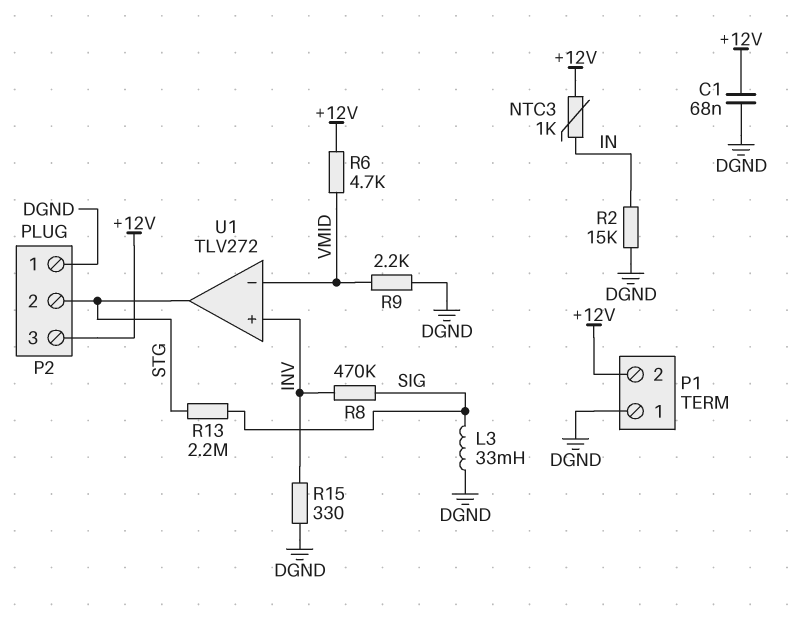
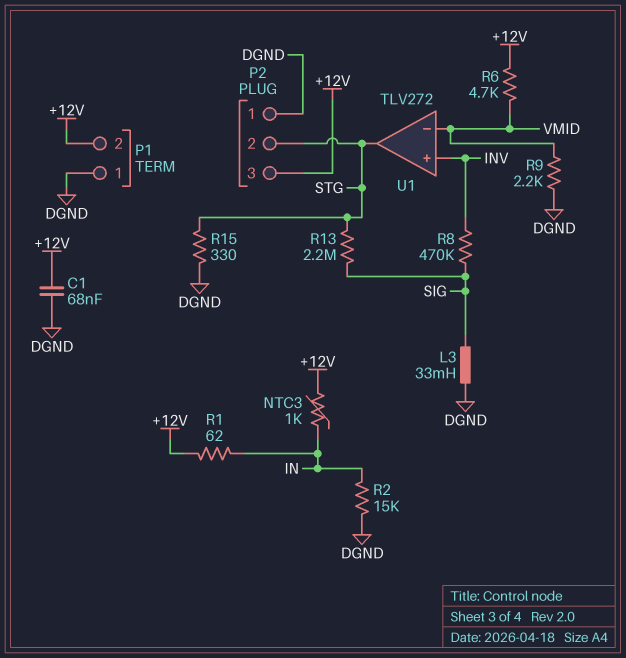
R1: none -> 62 (+12V, IN)
R15: 330 (DGND, INV) -> 330 (DGND, STG)

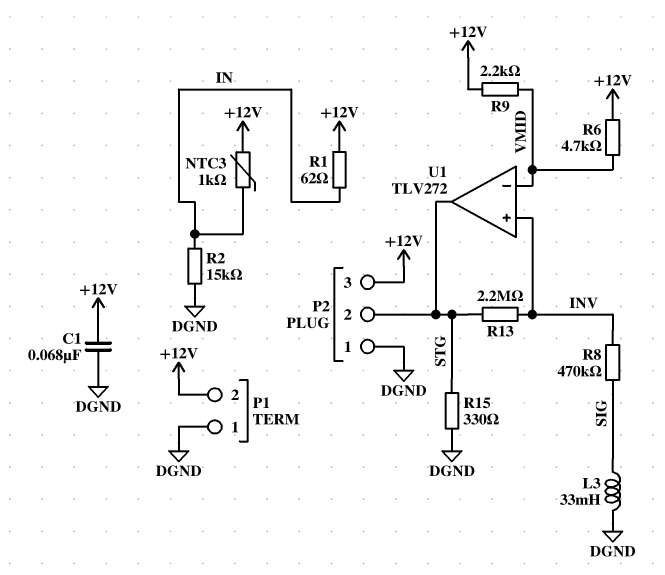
R9: 2.2k (DGND, VMID) -> 2.2k (+12V, VMID)
R13: 2.2M (SIG, STG) -> 2.2M (INV, STG)

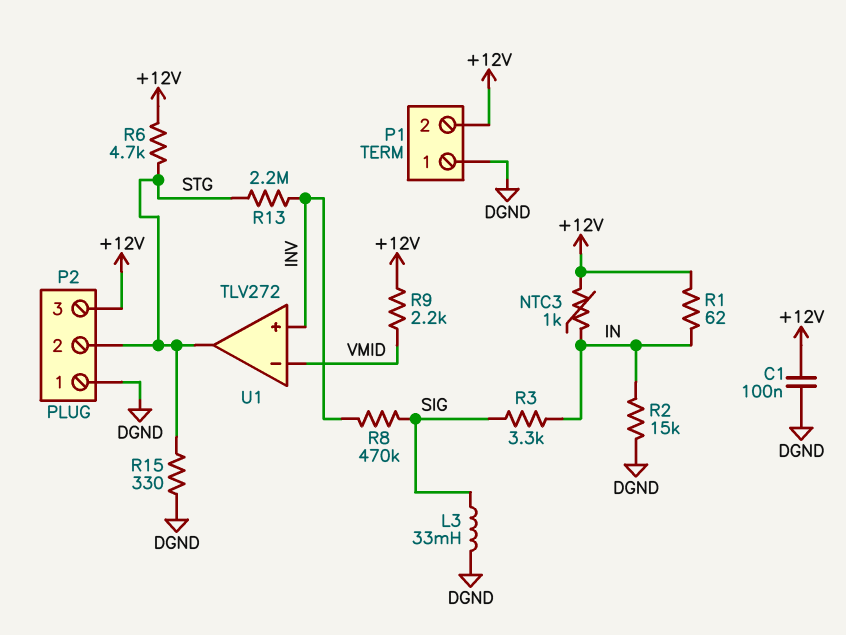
C1: 68nF (+12V, DGND) -> 100nF (+12V, DGND)
R3: none -> 3.3k (IN, SIG)
R6: 4.7k (+12V, VMID) -> 4.7k (+12V, STG)

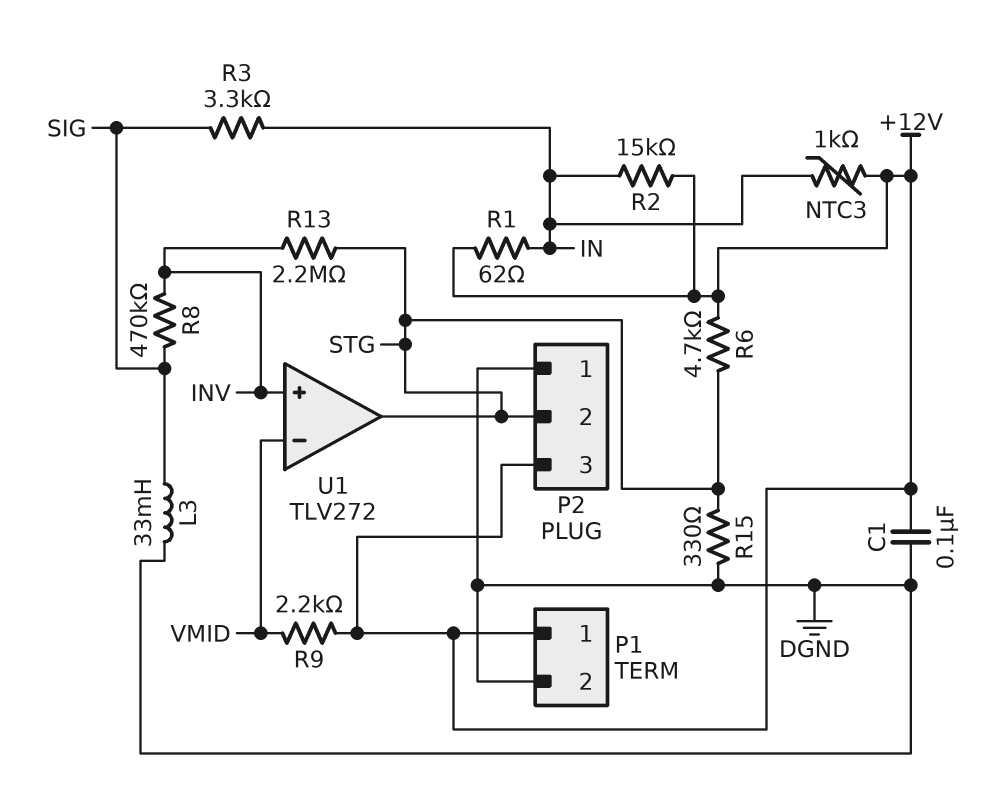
P1 pin 1: DGND -> +12V
P1 pin 2: +12V -> DGND
R2: 15k (DGND, IN) -> 15k (+12V, IN)

